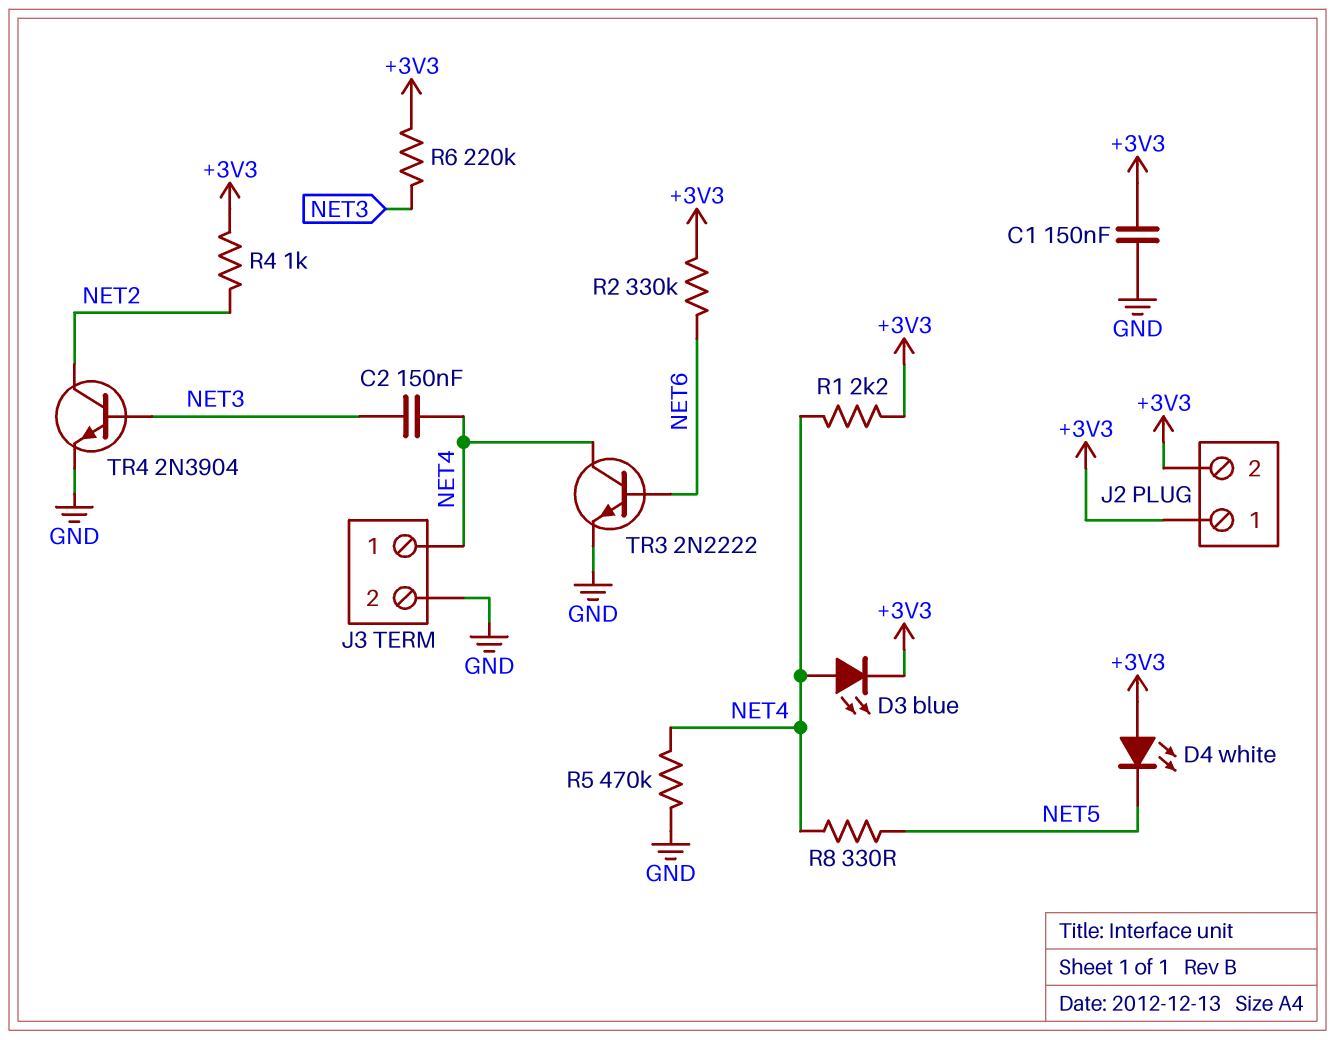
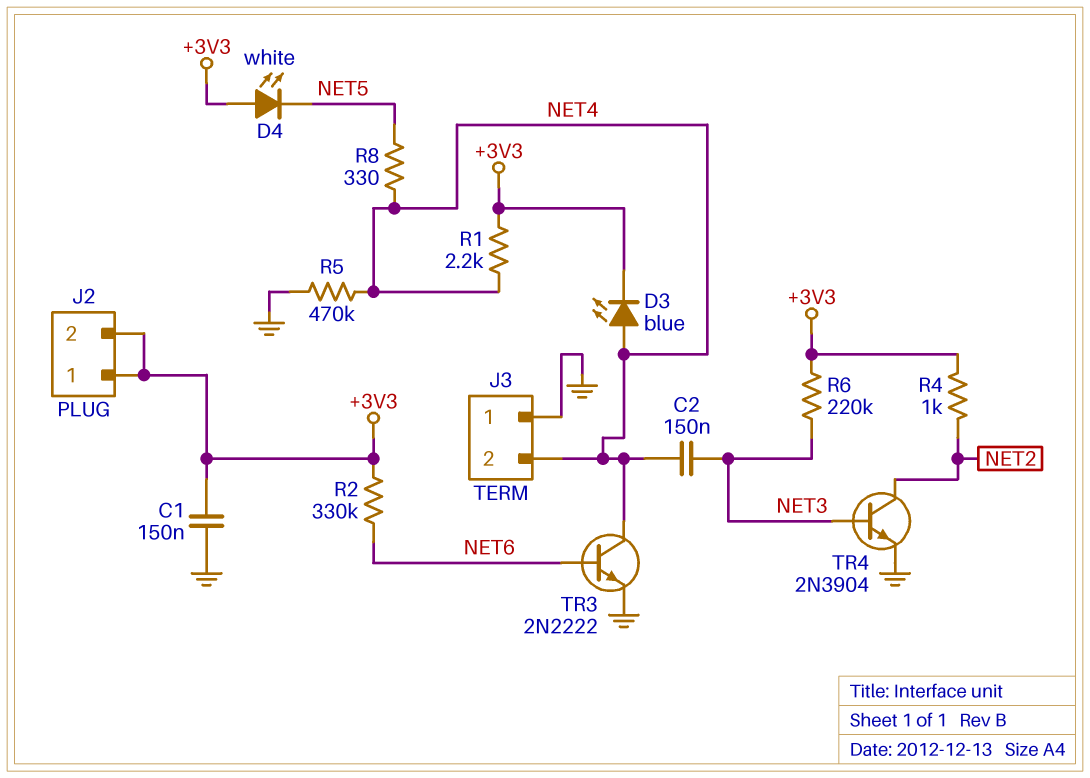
J3 pin 1: NET4 -> GND
J3 pin 2: GND -> NET4

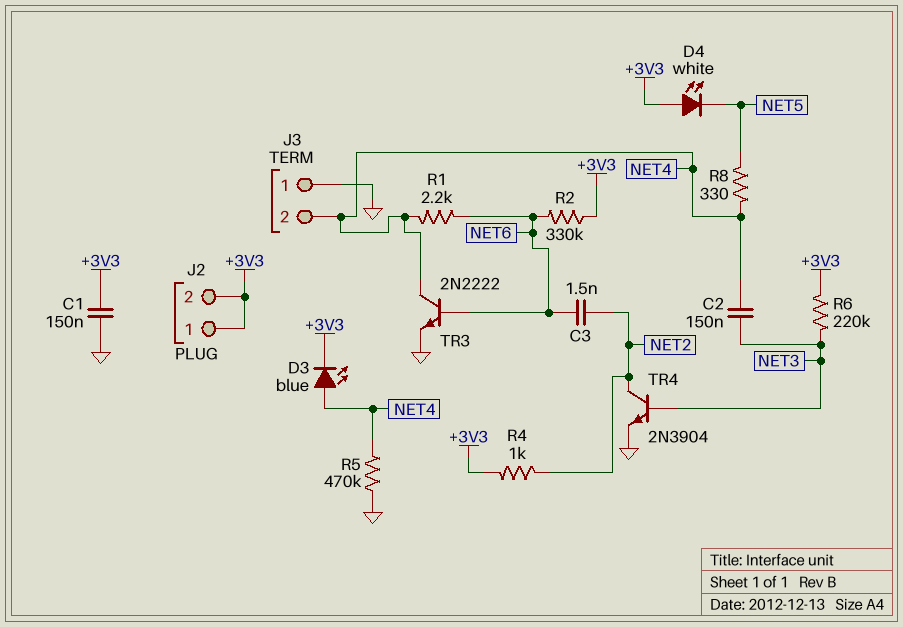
C3: none -> 1.5nF (NET2, NET6)
R1: 2.2k (+3V3, NET4) -> 2.2k (NET4, NET6)

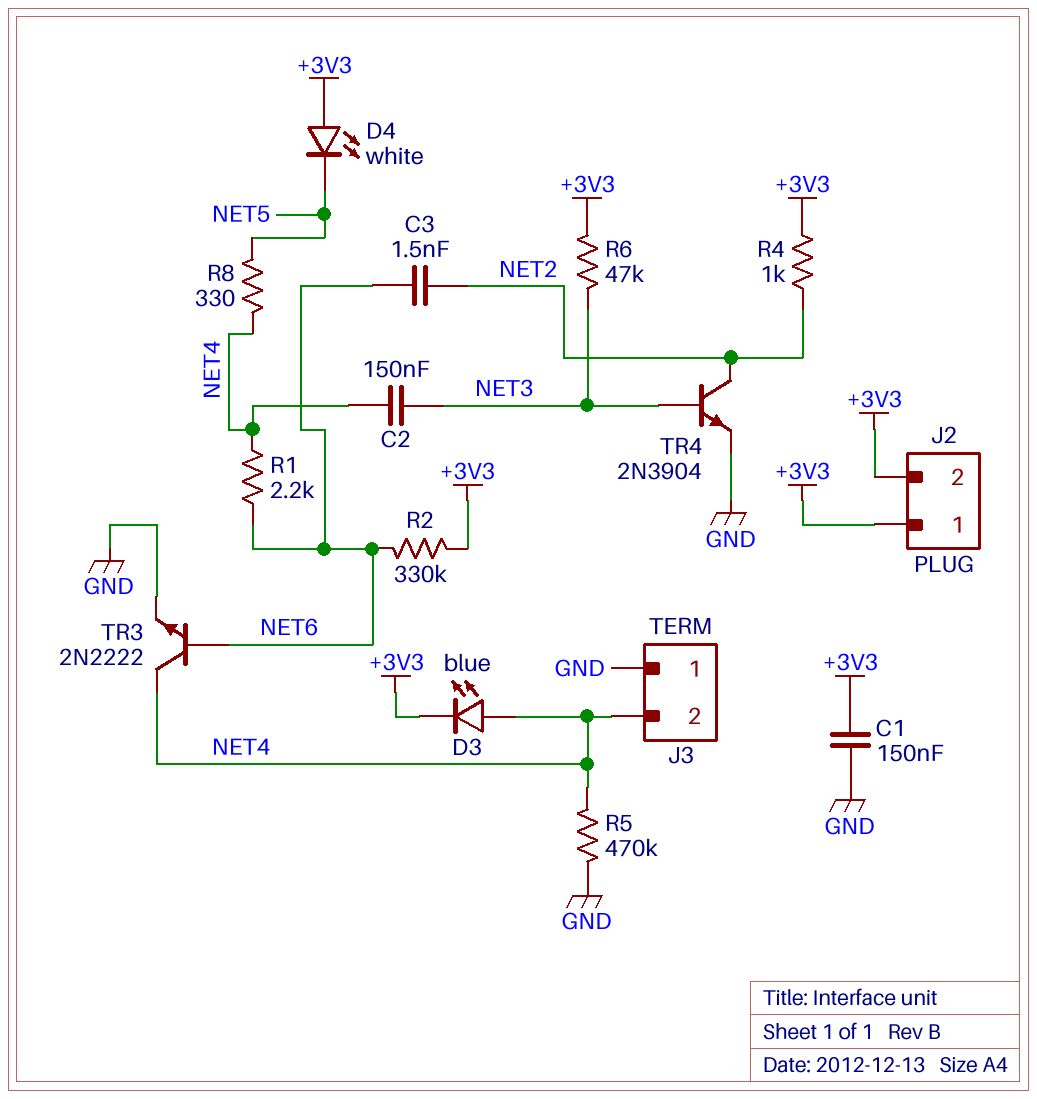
R6: 220k (+3V3, NET3) -> 47k (+3V3, NET3)

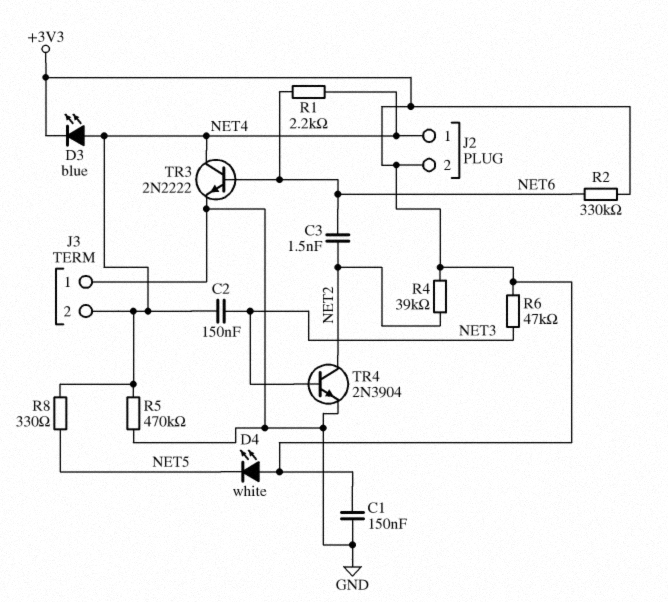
J2 pin 1: +3V3 -> NET4
R4: 1k (+3V3, NET2) -> 39k (+3V3, NET2)

